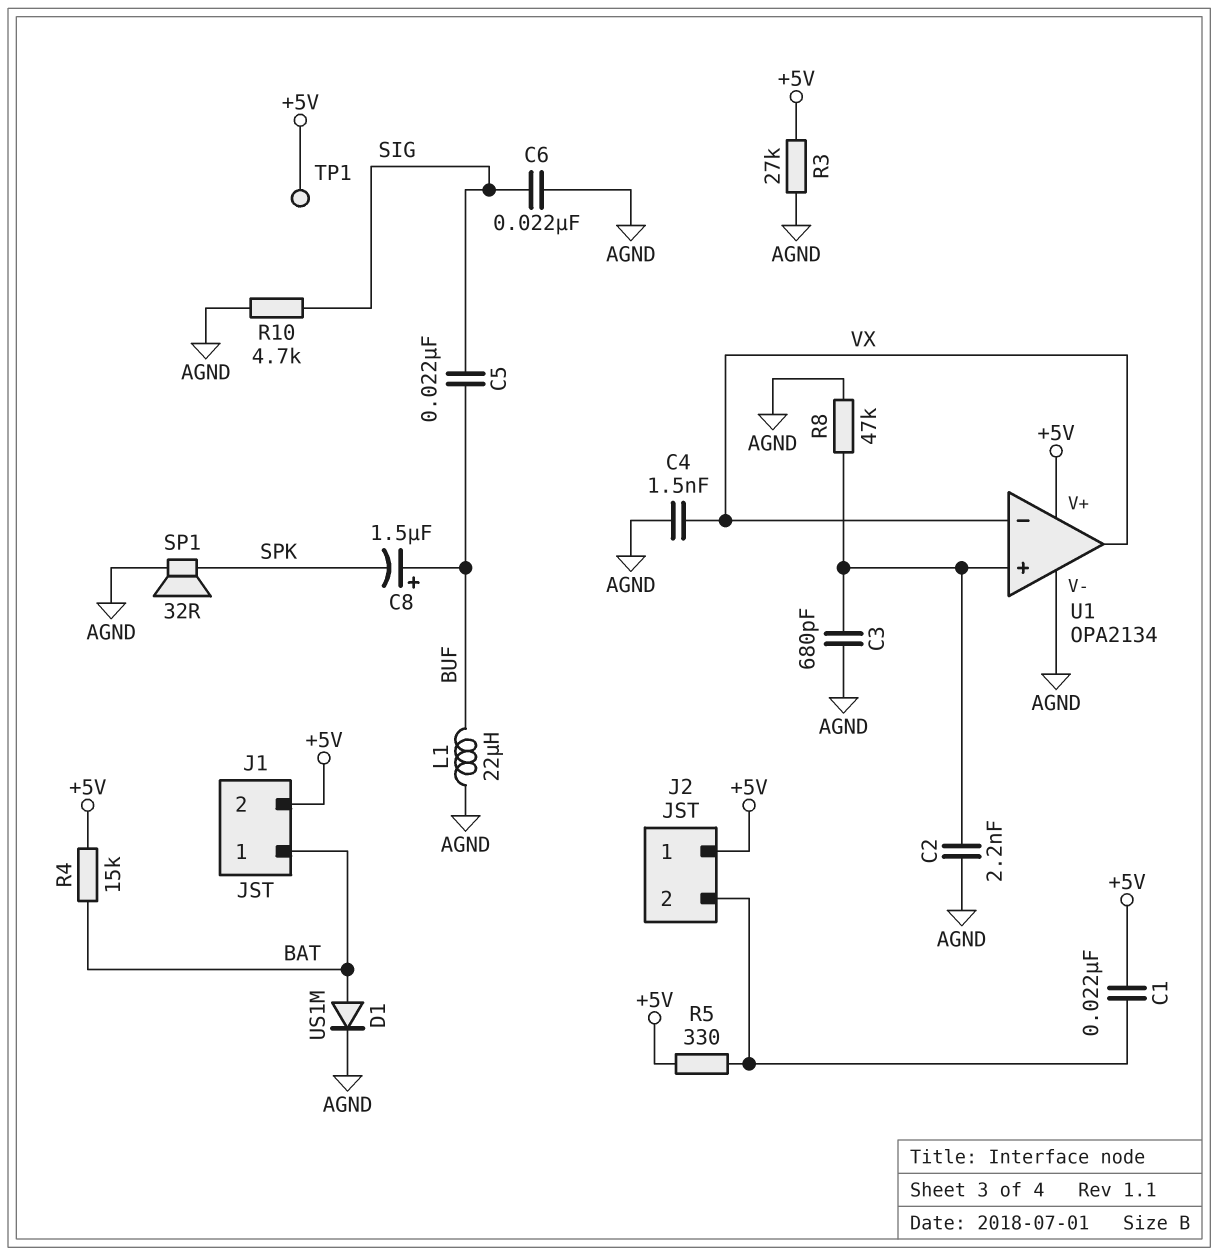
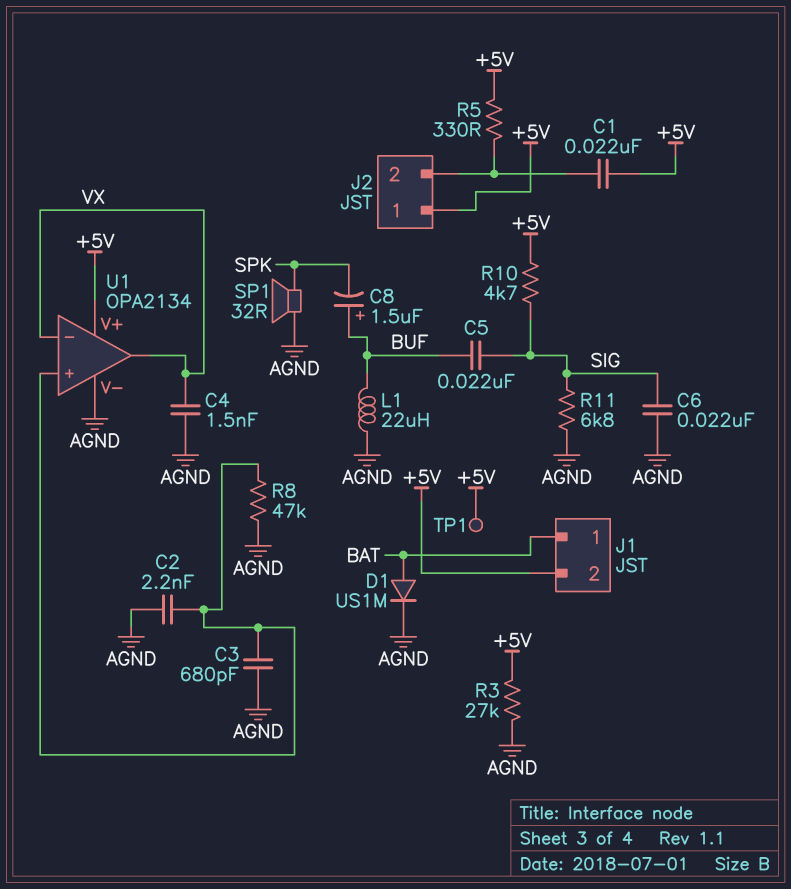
R4: 15k (+5V, BAT) -> none
R10: 4.7k (AGND, SIG) -> 4.7k (+5V, SIG)
R11: none -> 6.8k (AGND, SIG)

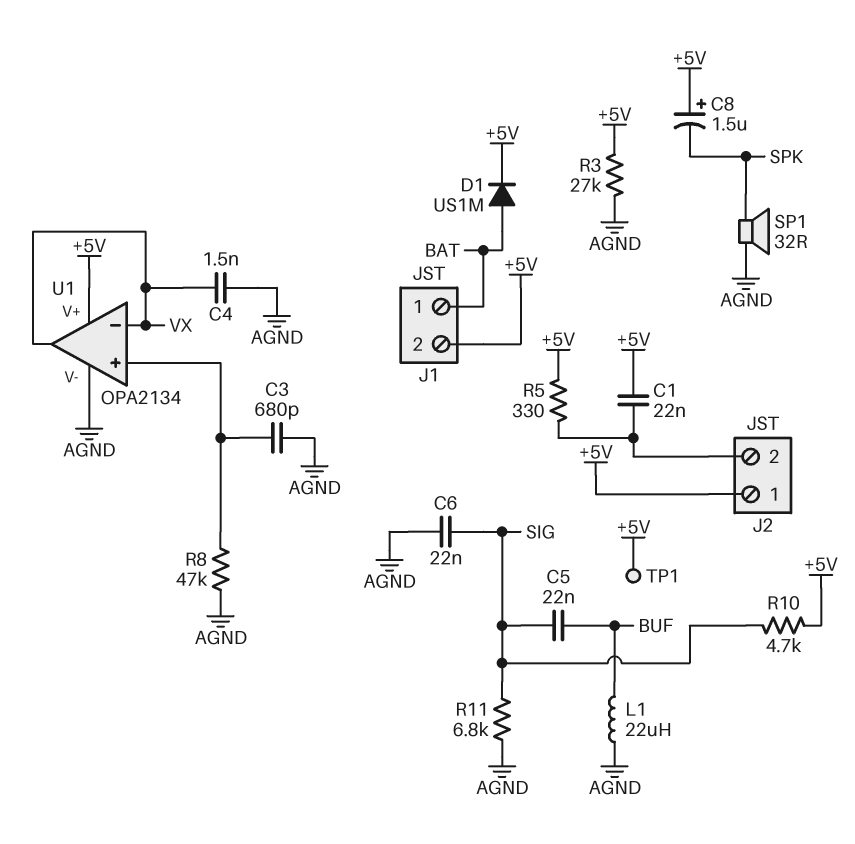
C2: 2.2nF (AGND, U1/in+) -> none
C8: 1.5uF (plus BUF, minus SPK) -> 1.5uF (plus +5V, minus SPK)
D1: diode US1M (A BAT, K AGND) -> diode US1M (A BAT, K +5V)

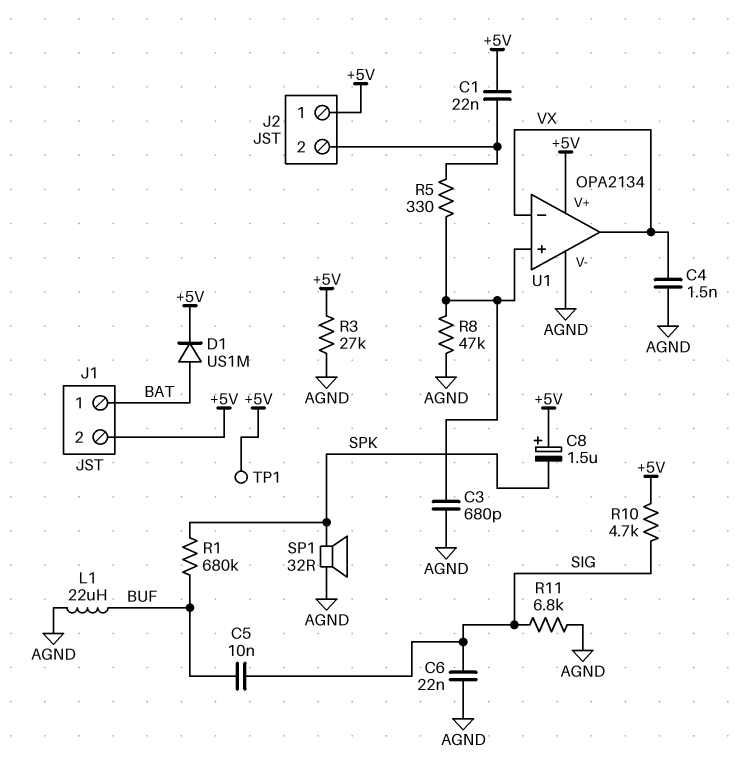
C5: 22nF (BUF, SIG) -> 10nF (BUF, SIG)
R1: none -> 680k (BUF, SPK)
R5: 330 (+5V, J2/2) -> 330 (J2/2, U1/in+)

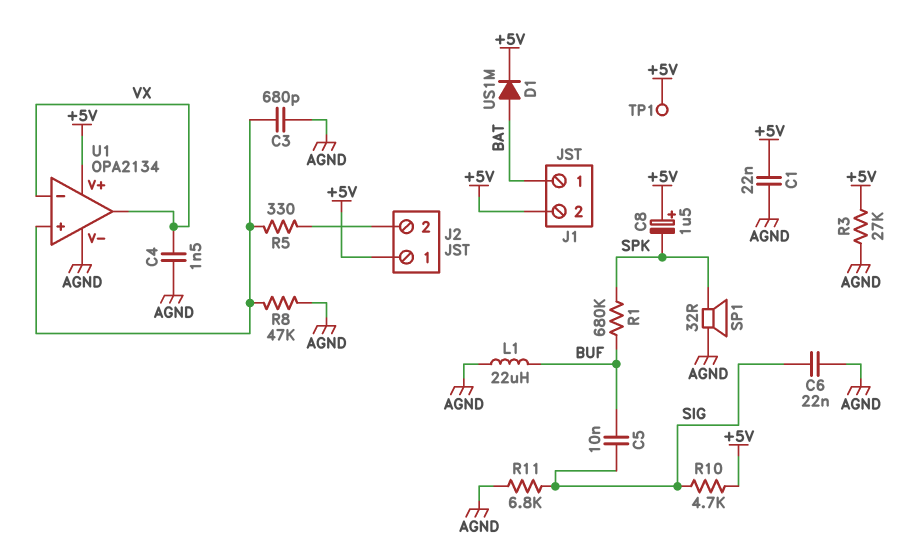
C1: 22nF (+5V, J2/2) -> 22nF (+5V, AGND)

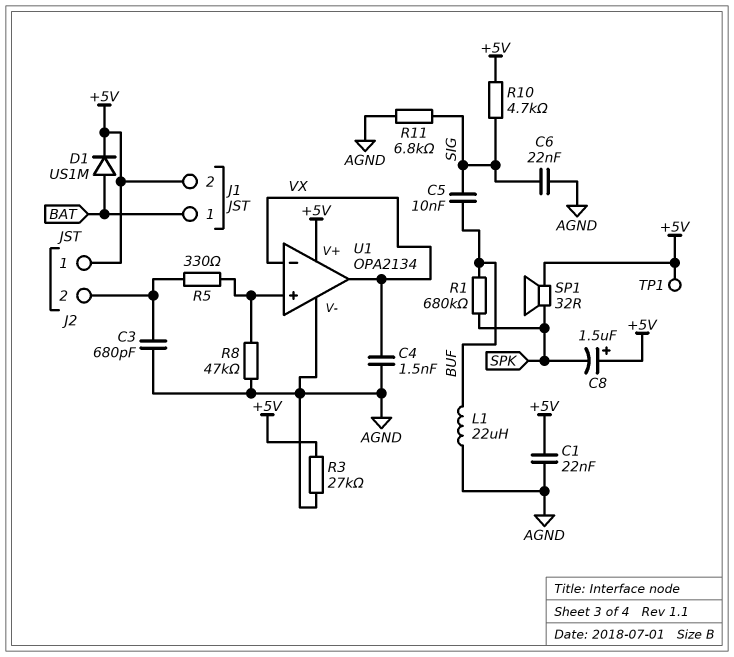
C3: 680pF (AGND, U1/in+) -> 680pF (AGND, J2/2)
SP1: speaker 32R (AGND, SPK) -> speaker 32R (+5V, SPK)

